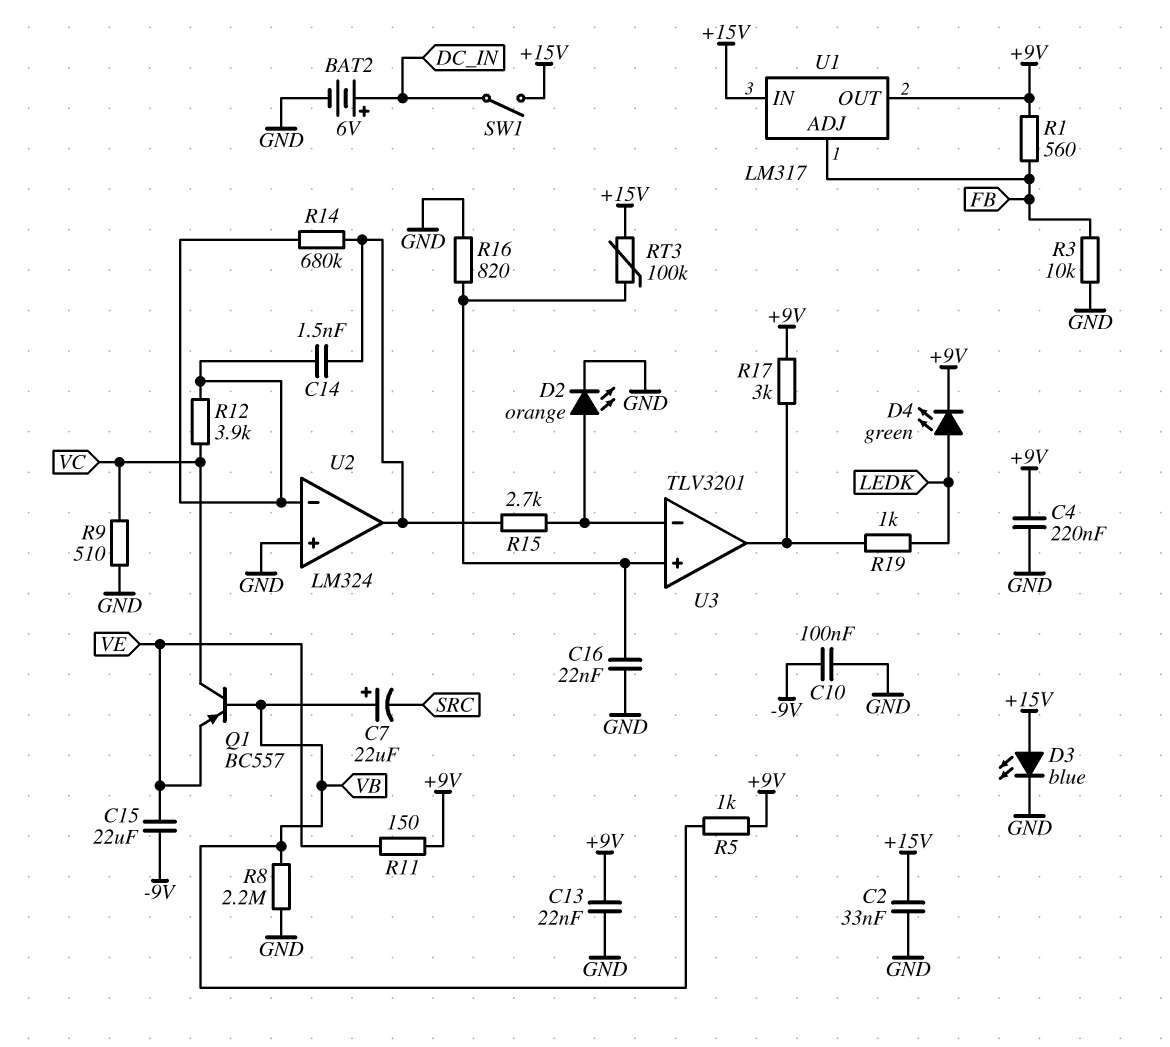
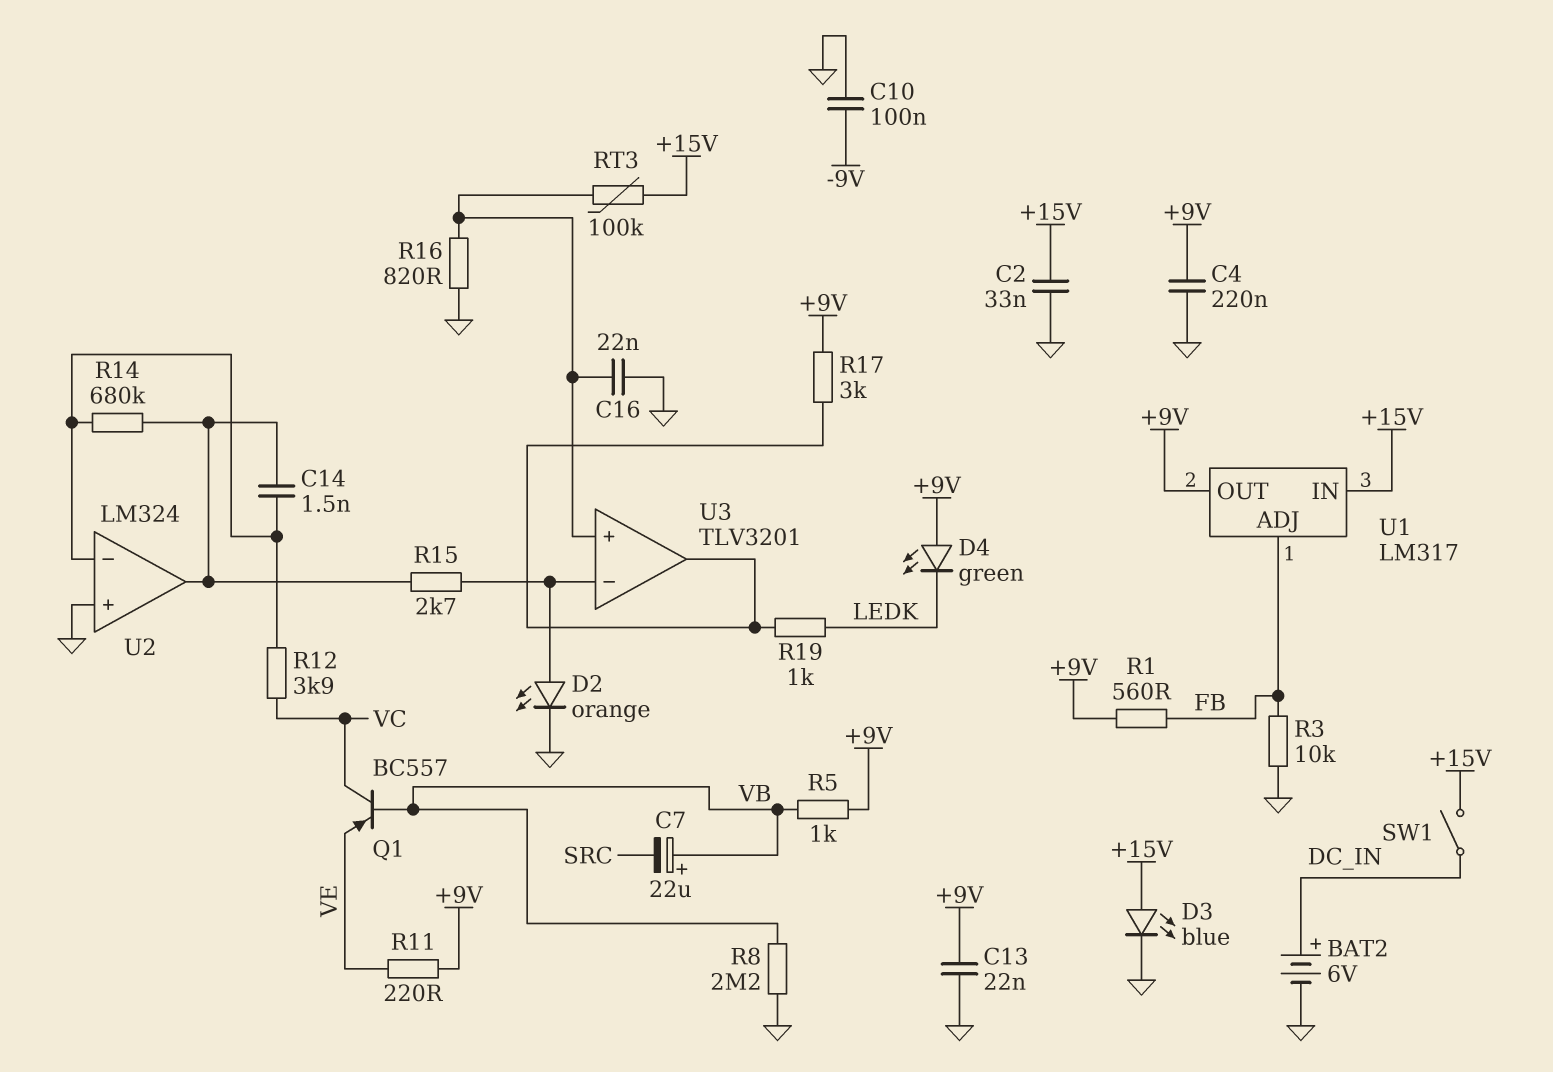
C15: 22uF (-9V, VE) -> none
D4: LED green (A LEDK, K +9V) -> LED green (A +9V, K LEDK)
R9: 510 (GND, VC) -> none
R11: 150 (+9V, VE) -> 220 (+9V, VE)

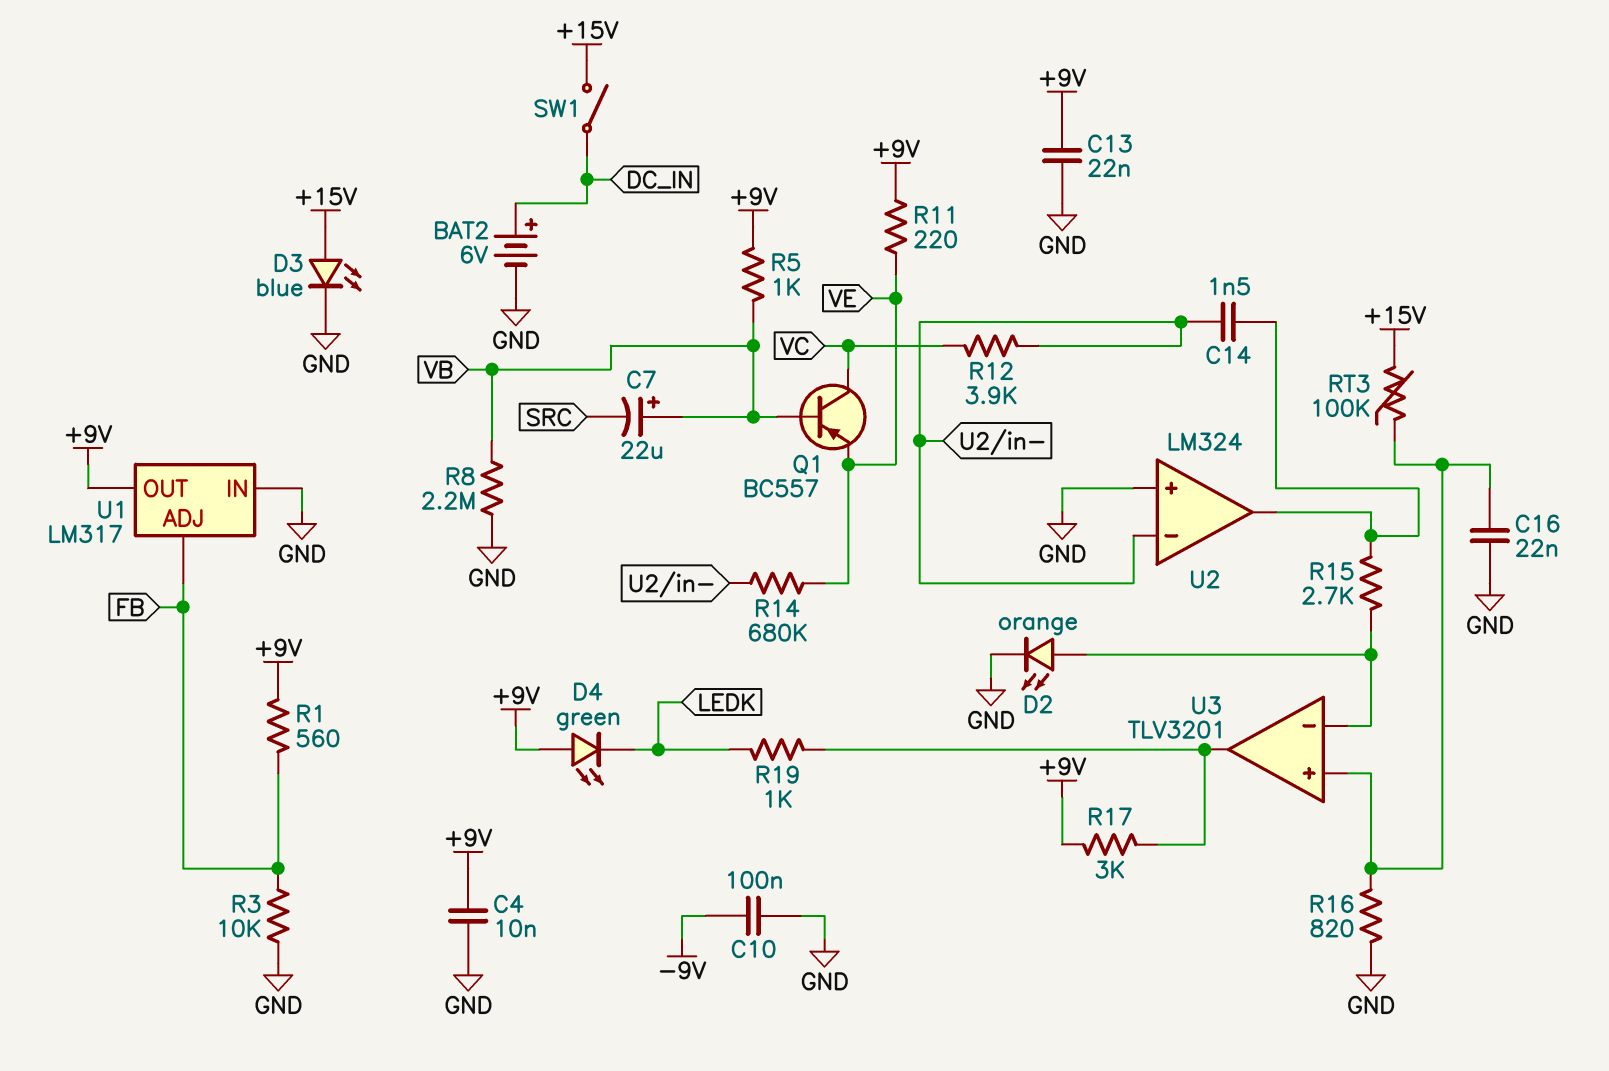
C2: 33nF (+15V, GND) -> none
C4: 220nF (+9V, GND) -> 10nF (+9V, GND)
R14: 680k (U2/in-, U2/out) -> 680k (U2/in-, VE)
U1 pin IN: +15V -> GND

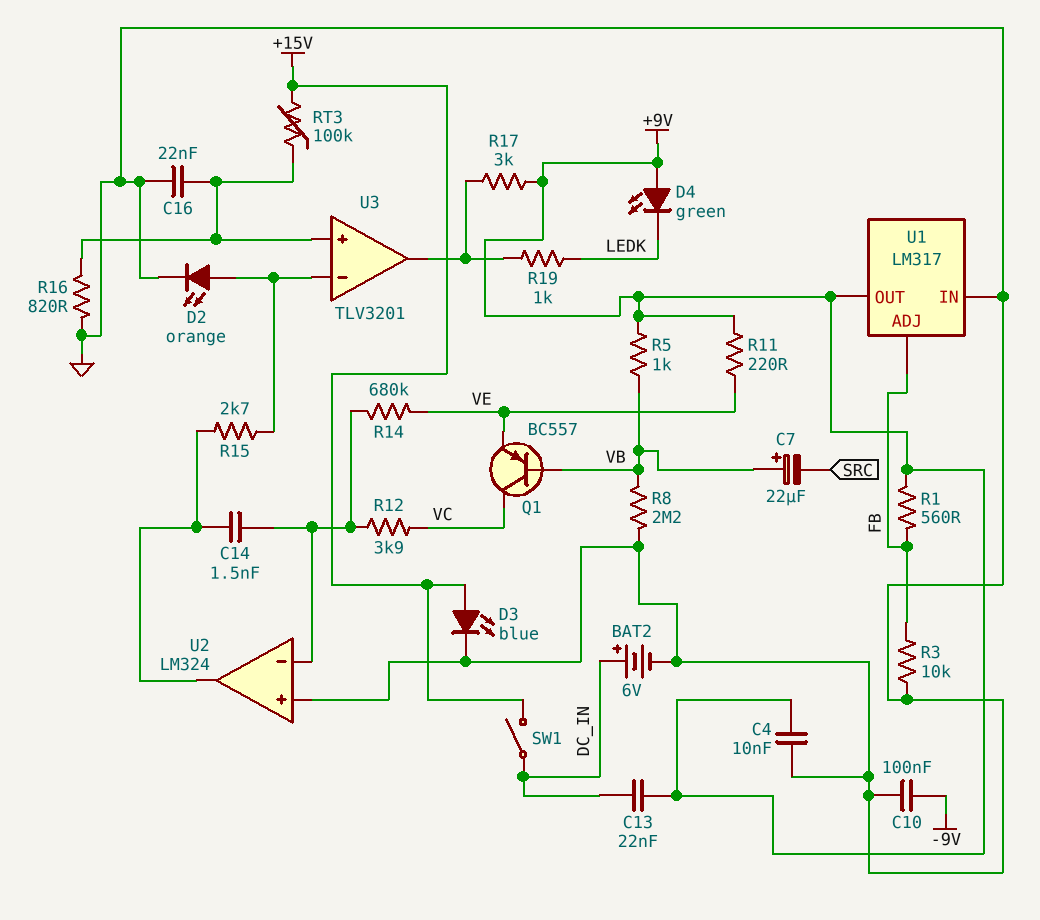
C13: 22nF (+9V, GND) -> 22nF (+9V, DC_IN)

